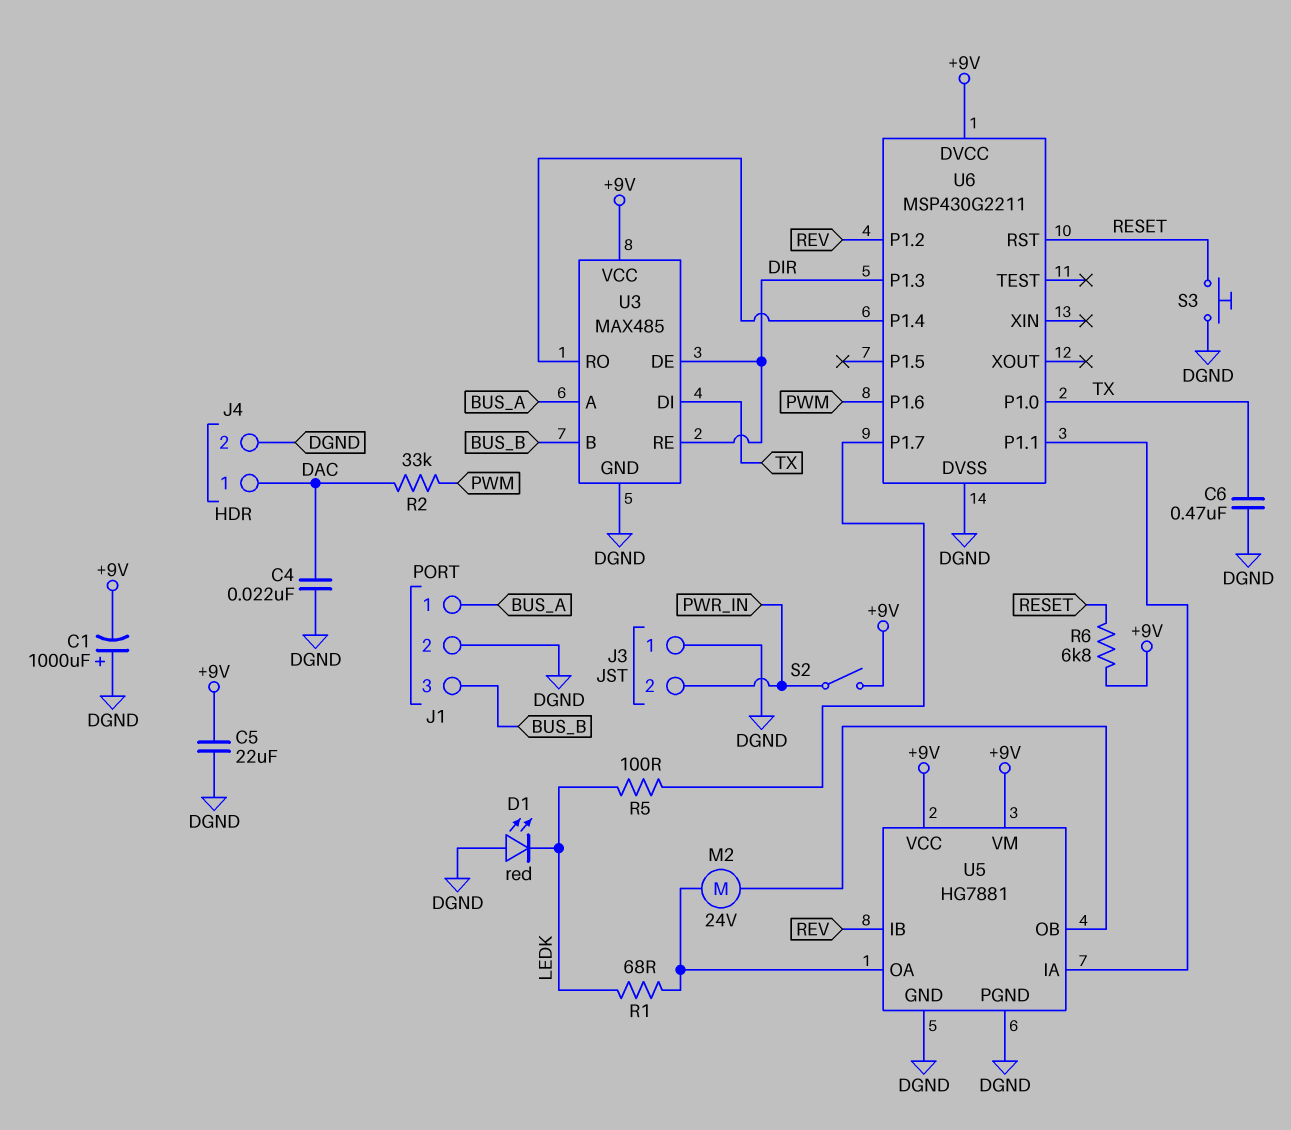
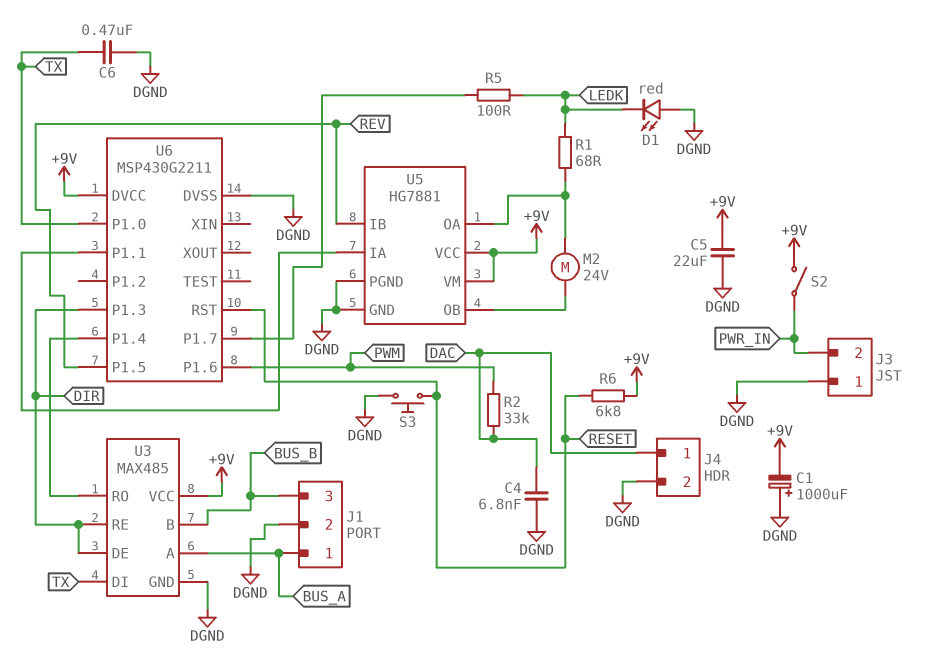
C4: 22nF (DAC, DGND) -> 6.8nF (DAC, DGND)
U6 pin P1.2: REV -> none
U6 pin P1.5: none -> REV

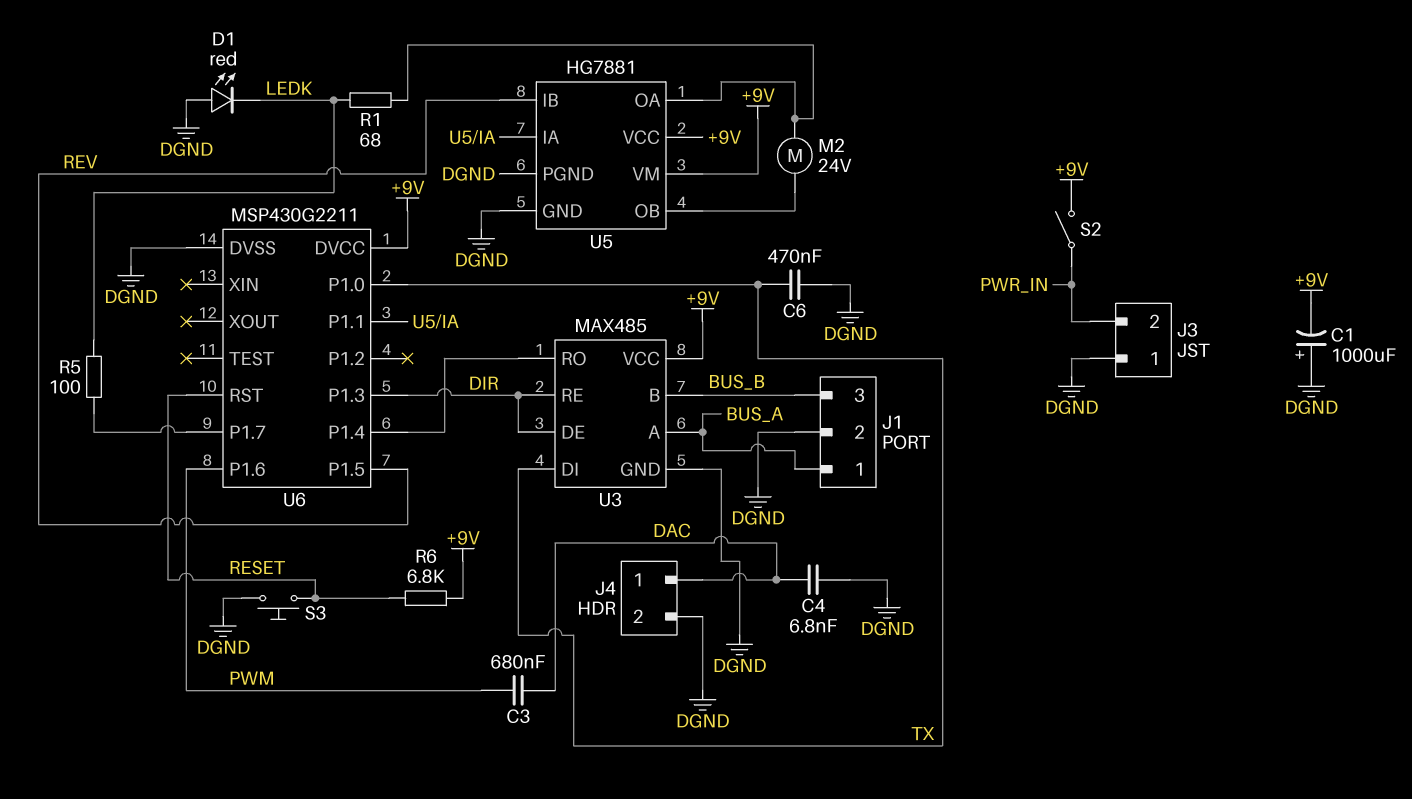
C3: none -> 680nF (DAC, PWM)
C5: 22uF (+9V, DGND) -> none
R2: 33k (DAC, PWM) -> none

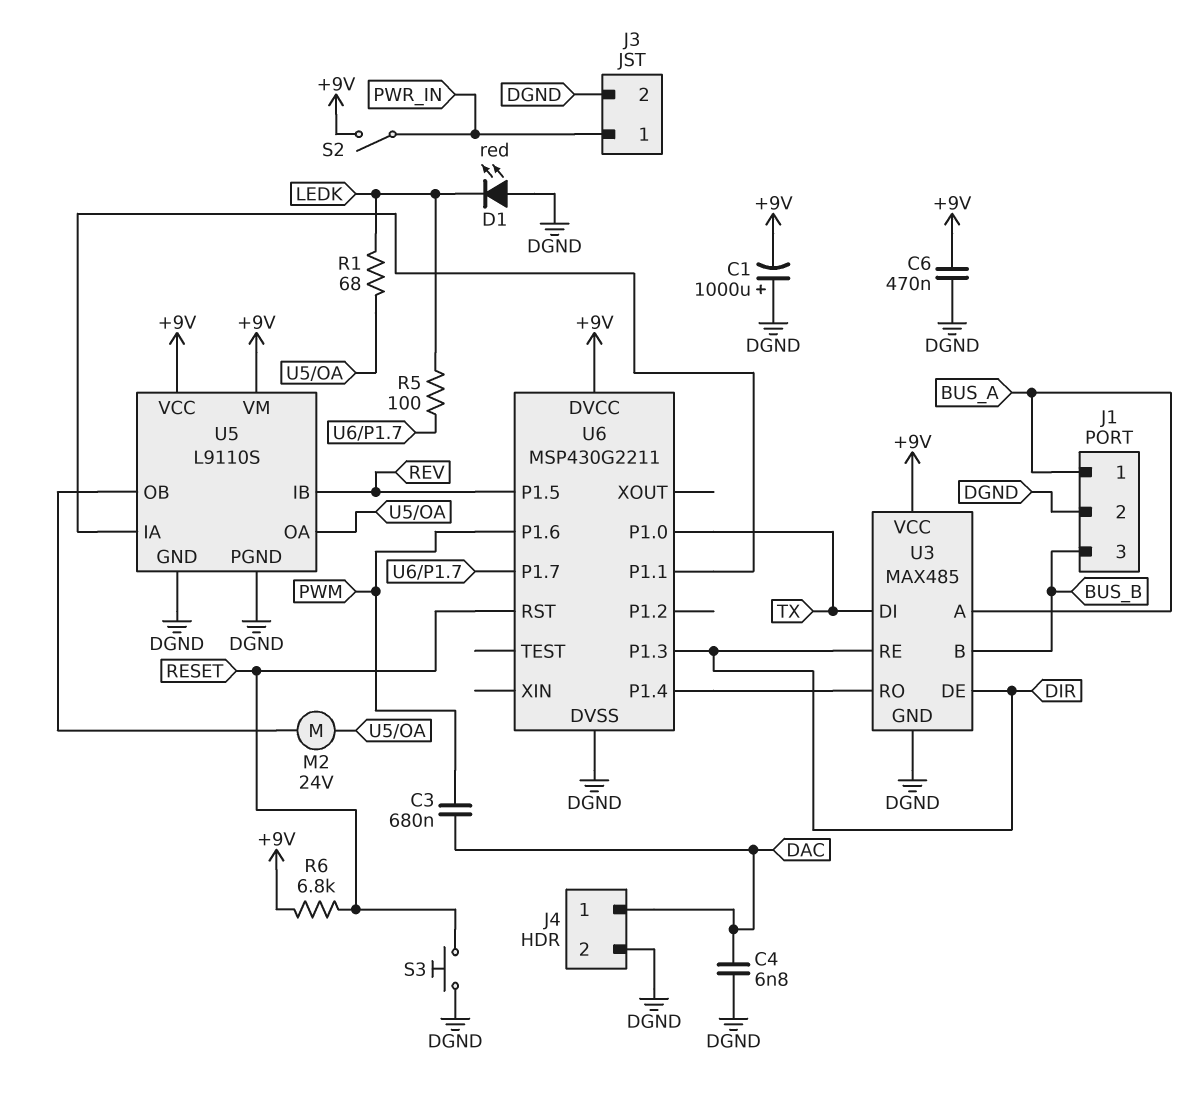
C6: 470nF (DGND, TX) -> 470nF (+9V, DGND)
J3 pin 1: DGND -> PWR_IN
J3 pin 2: PWR_IN -> DGND
U5: HG7881 -> L9110S

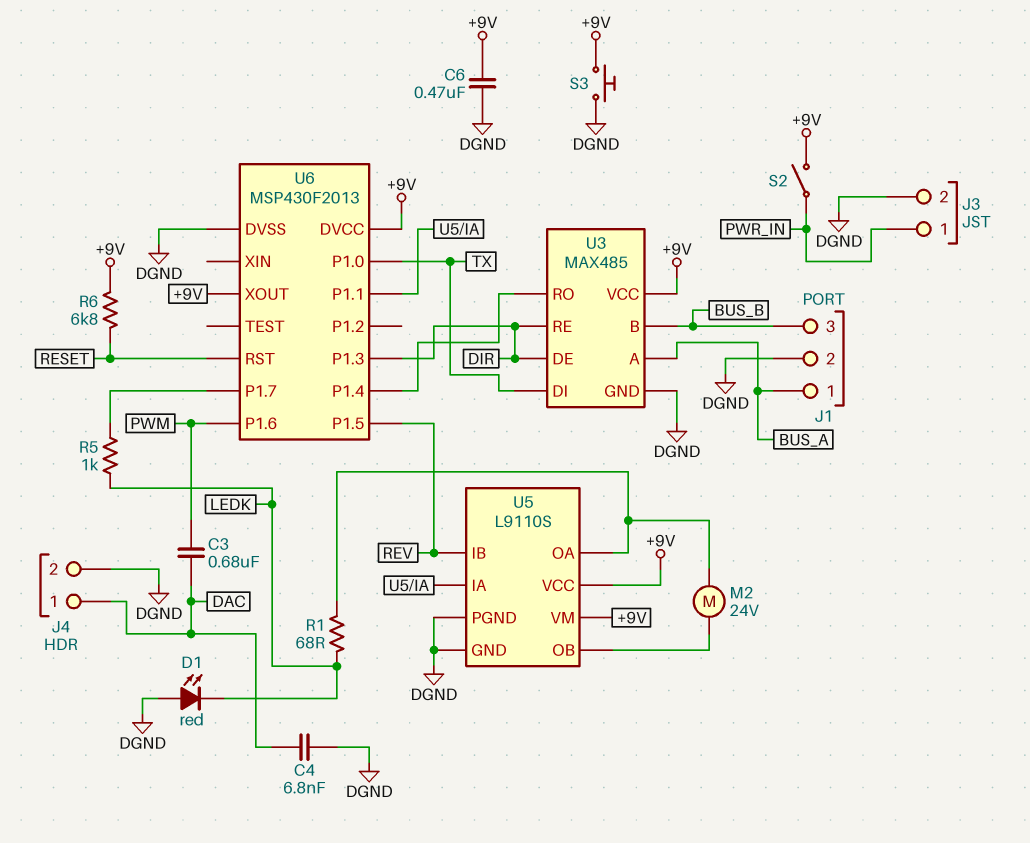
C1: 1000uF (plus DGND, minus +9V) -> none
R5: 100 (LEDK, U6/P1.7) -> 1k (LEDK, U6/P1.7)
S3: button (DGND, RESET) -> button (+9V, DGND)
U6: MSP430G2211 -> MSP430F2013
U6 pin XOUT: none -> +9V

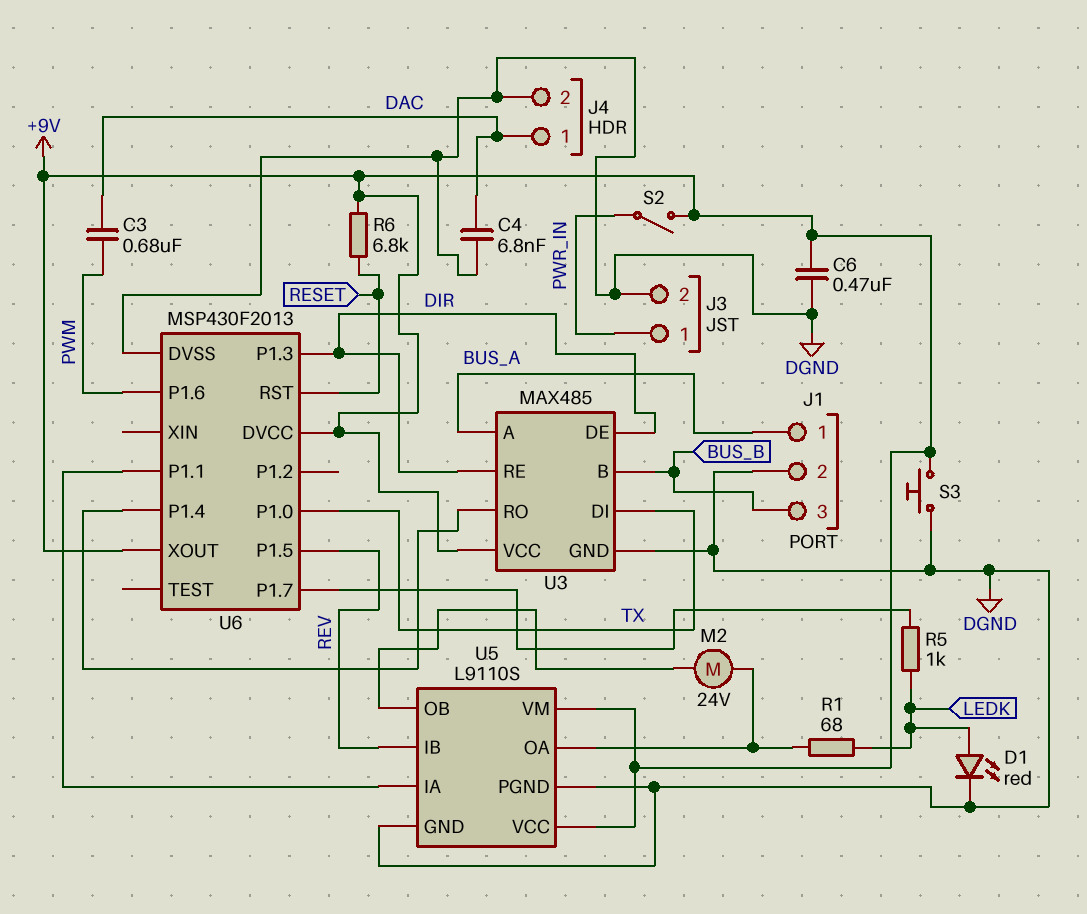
D1: LED red (A DGND, K LEDK) -> LED red (A LEDK, K DGND)

